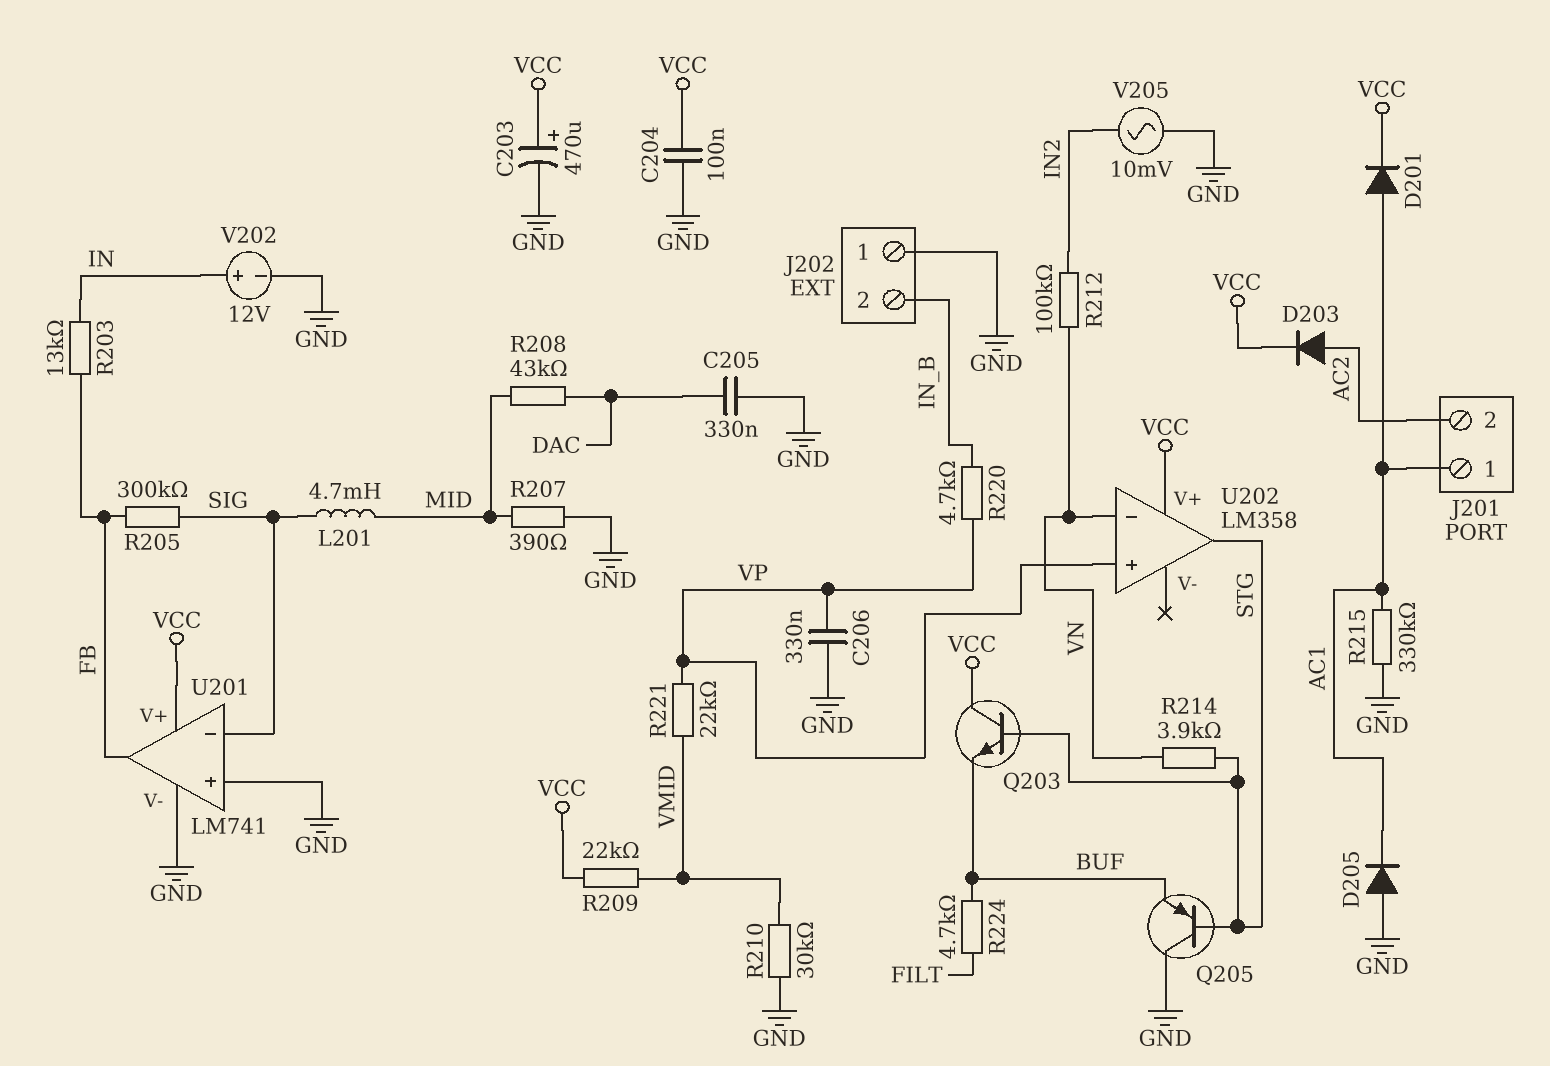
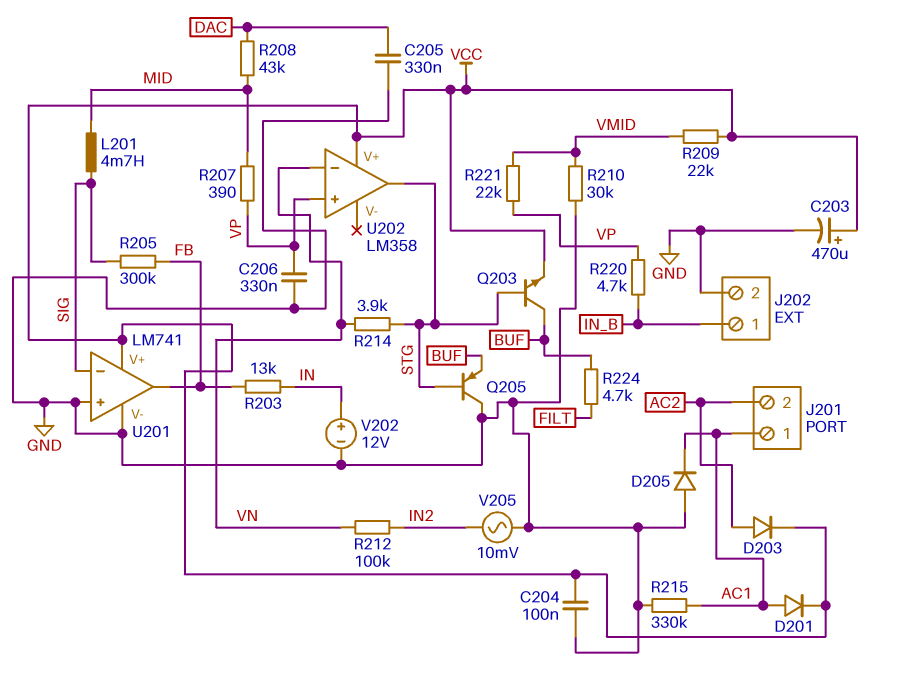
J202 pin 1: GND -> IN_B
J202 pin 2: IN_B -> GND
Q203: NPN (B STG, C VCC, E BUF) -> NPN (B STG, C BUF, E VCC)
R207: 390 (GND, MID) -> 390 (MID, VP)

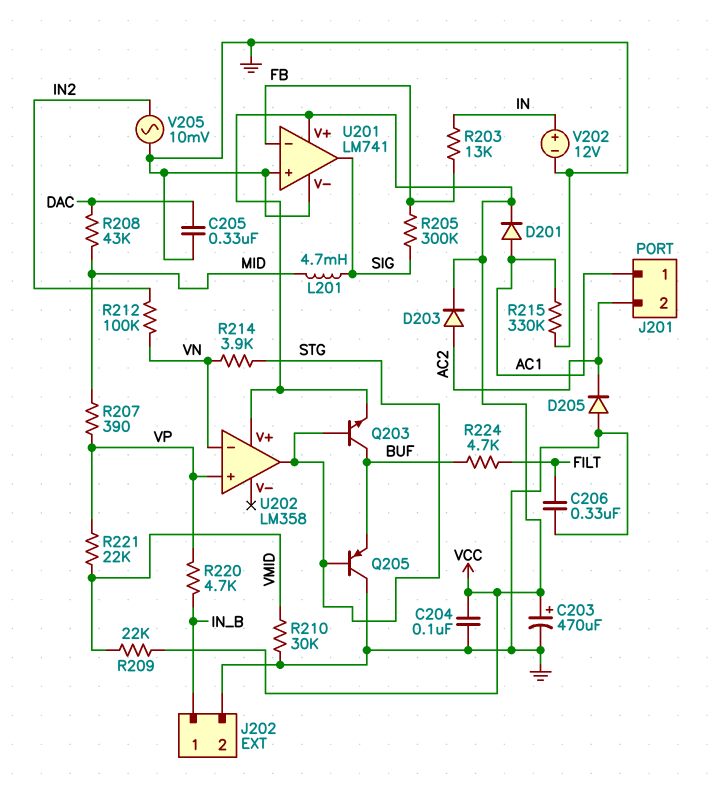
C206: 330nF (GND, VP) -> 330nF (FILT, GND)
D205: diode (A GND, K AC1) -> diode (A GND, K AC2)
U201 pin in-: SIG -> FB
U201 pin out: FB -> SIG

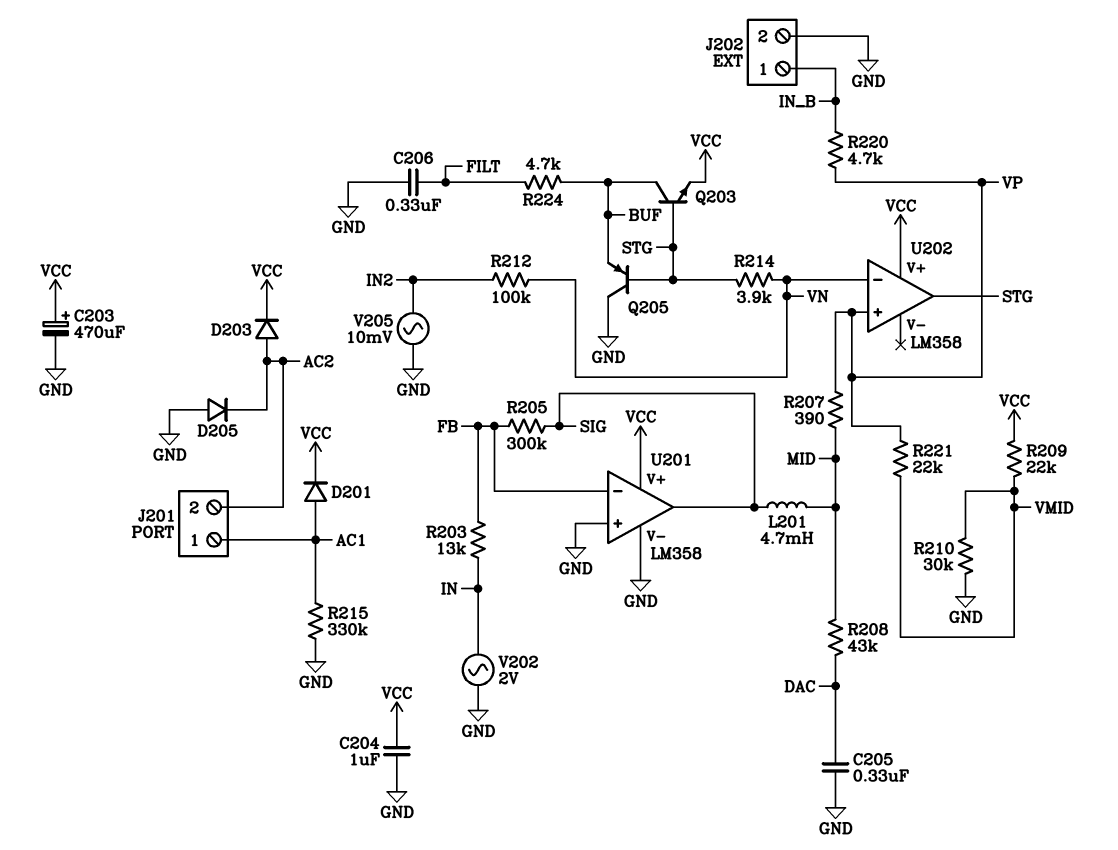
C204: 100nF (GND, VCC) -> 1uF (GND, VCC)
U201: LM741 -> LM358
V202: 12V (plus IN, minus GND) -> AC 2V (GND, IN)

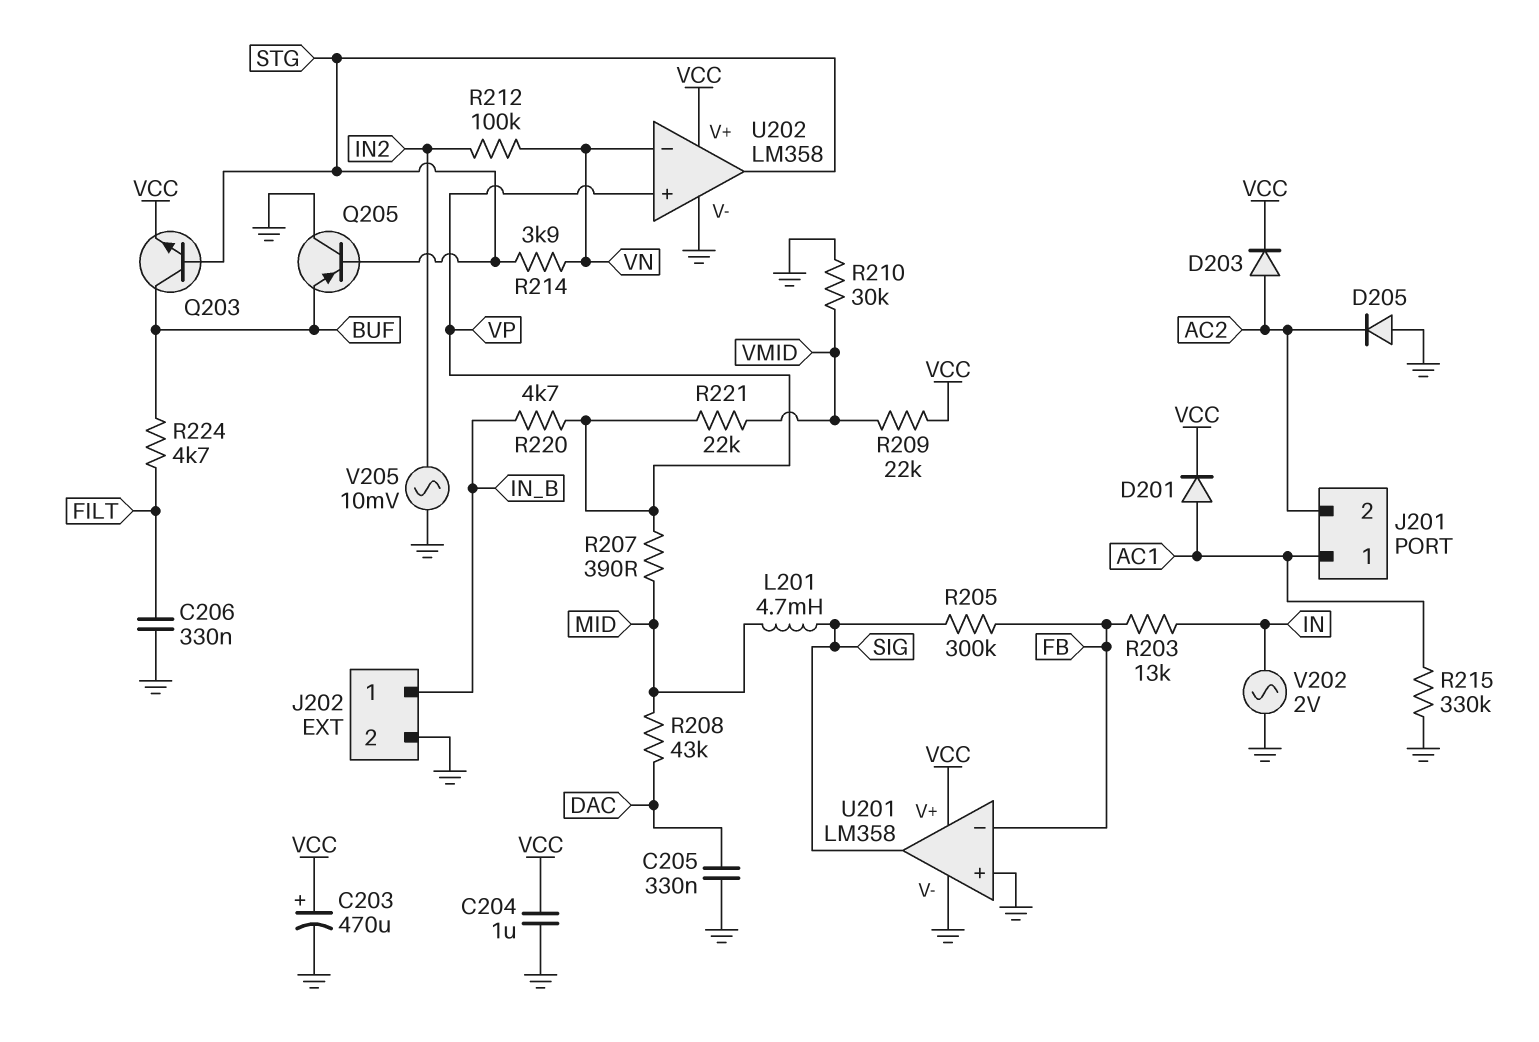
U202 pin V-: none -> GND

